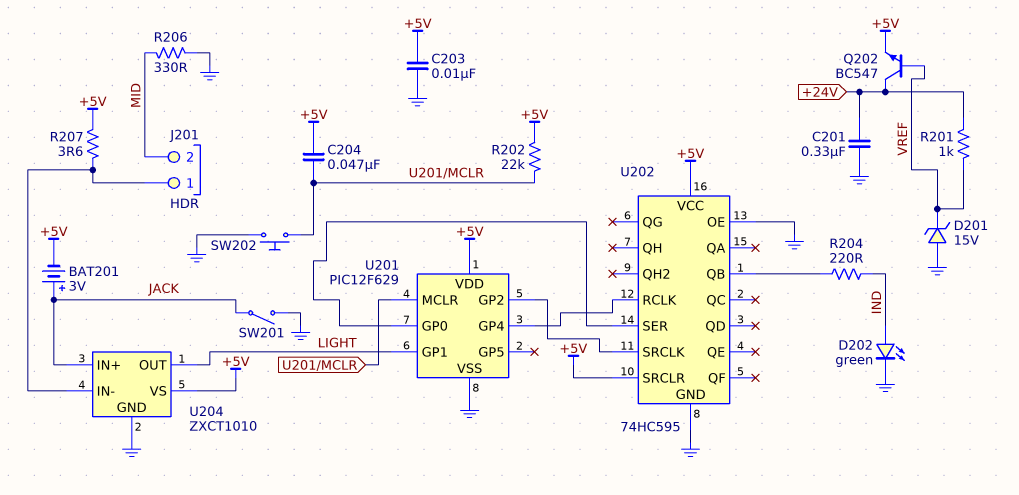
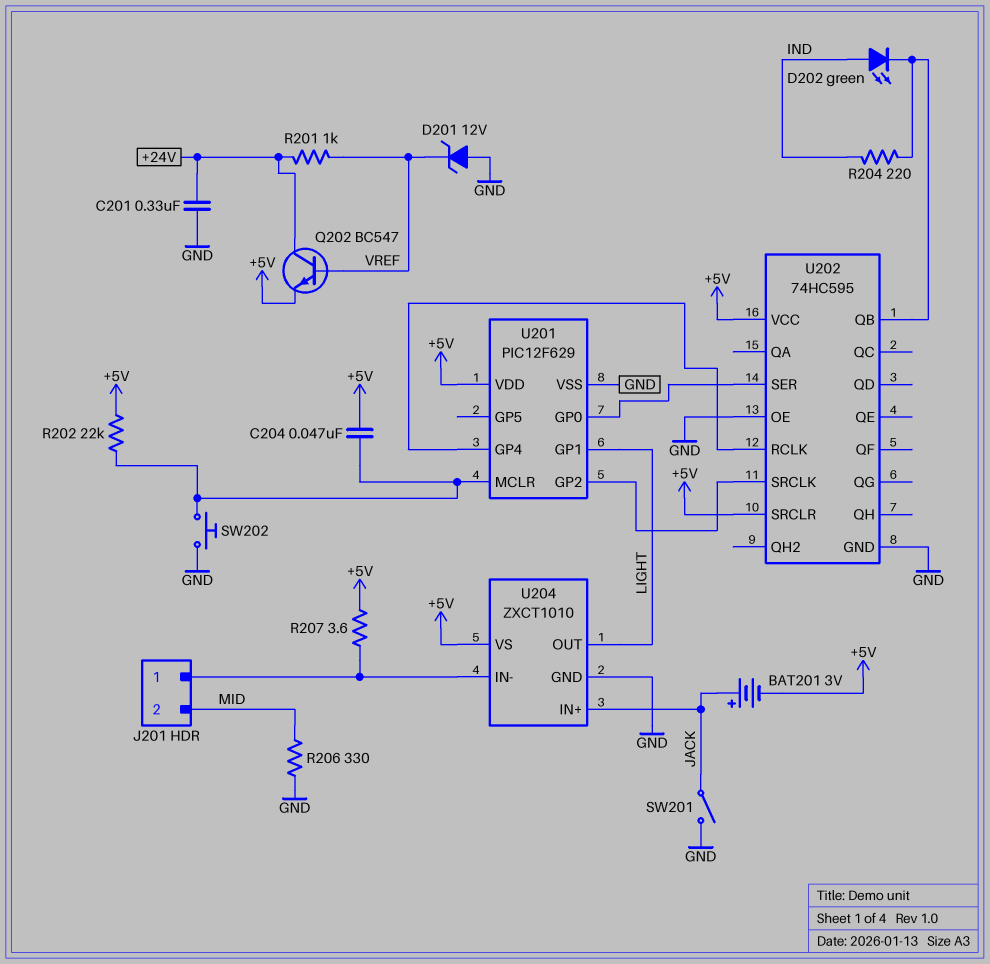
C203: 10nF (+5V, GND) -> none
D201: zener 15V (A GND, K VREF) -> zener 12V (A GND, K VREF)
D202: LED green (A IND, K GND) -> LED green (A IND, K U202/QB)

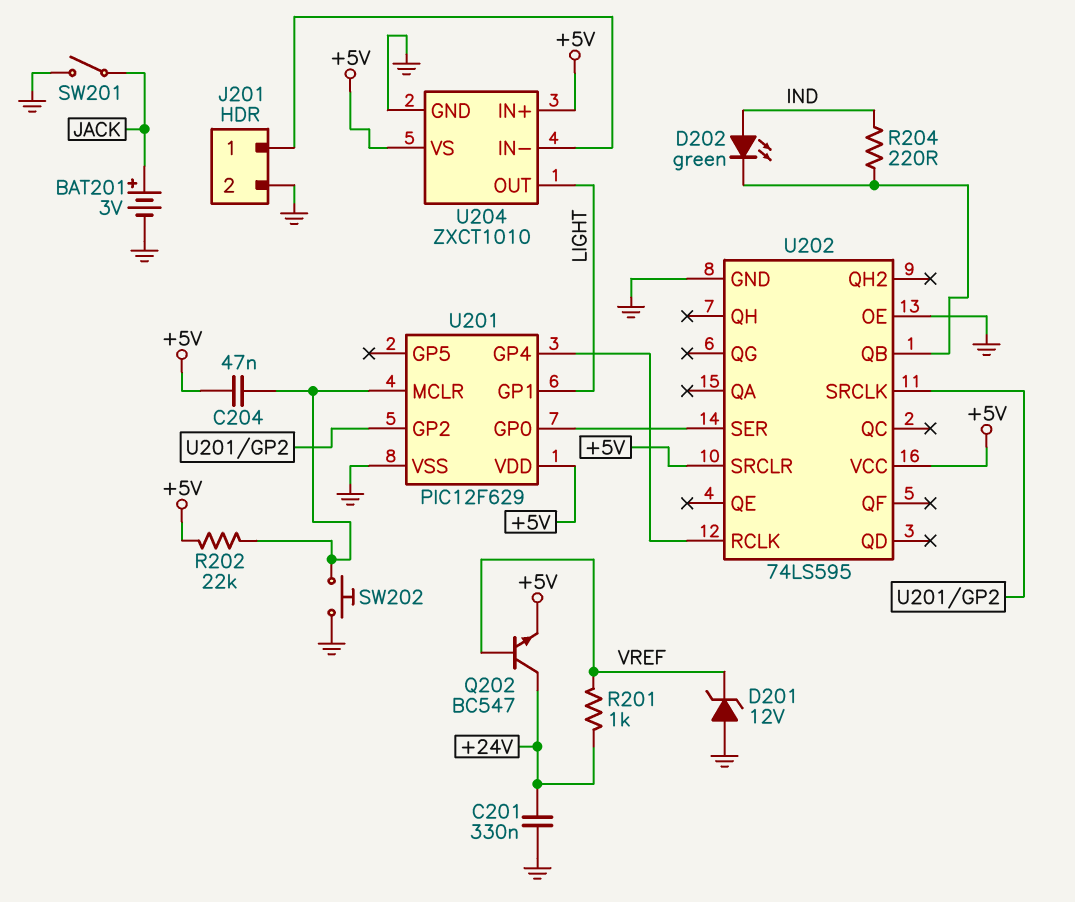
BAT201: 3V (plus JACK, minus +5V) -> 3V (plus JACK, minus GND)
J201 pin 2: MID -> GND
R206: 330 (GND, MID) -> none
R207: 3.6 (+5V, J201/1) -> none
U202: 74HC595 -> 74LS595
U204 pin IN+: JACK -> +5V

